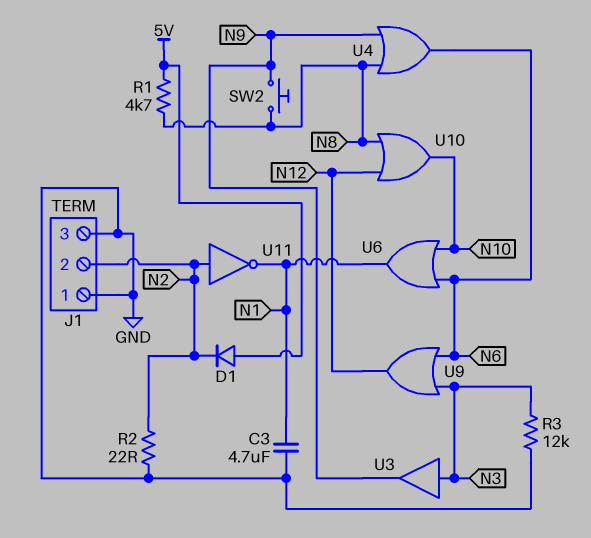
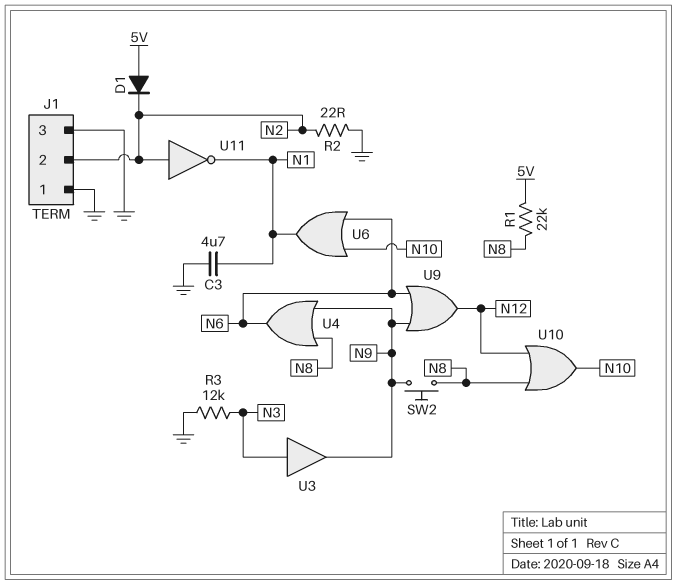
R1: 4.7k (5V, N8) -> 22k (5V, N8)
U9: OR (in N3, in N6, out N12) -> OR (in N6, in N9, out N12)

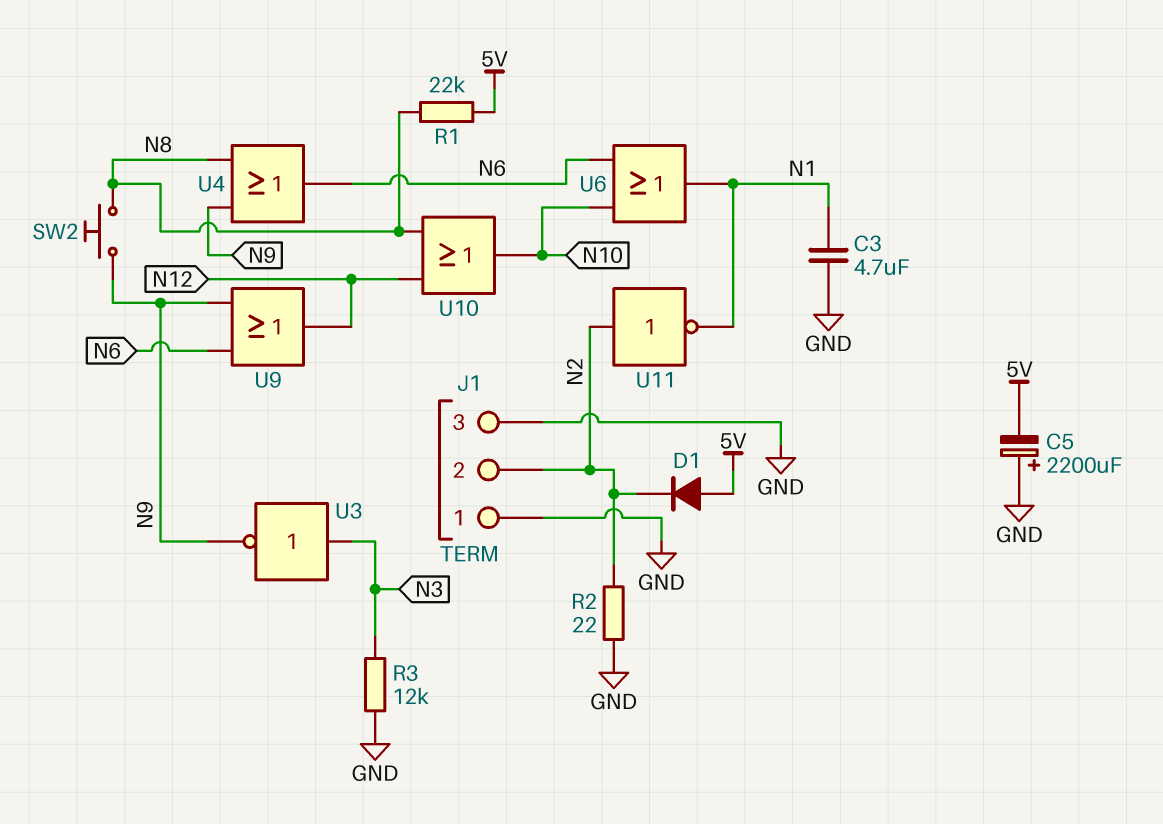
C5: none -> 2200uF (plus GND, minus 5V)
U3: buffer (in N3, out N9) -> NOT (in N3, out N9)

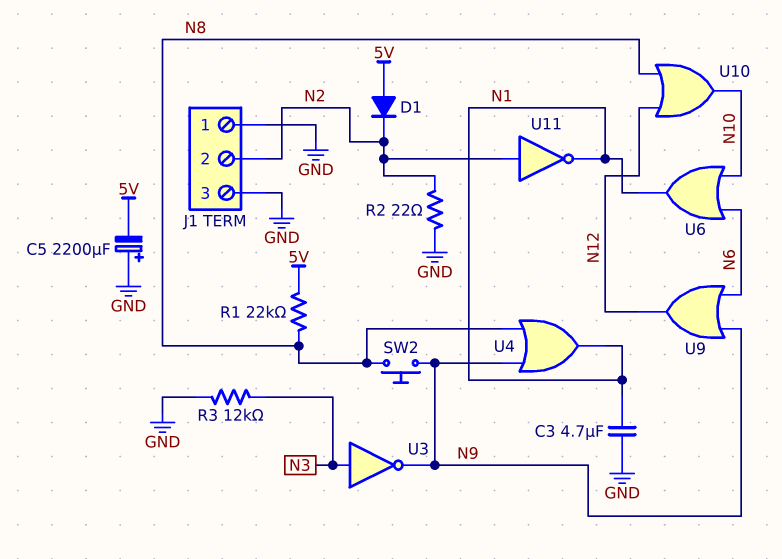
U4: OR (in N8, in N9, out N6) -> OR (in N8, in N9, out N1)

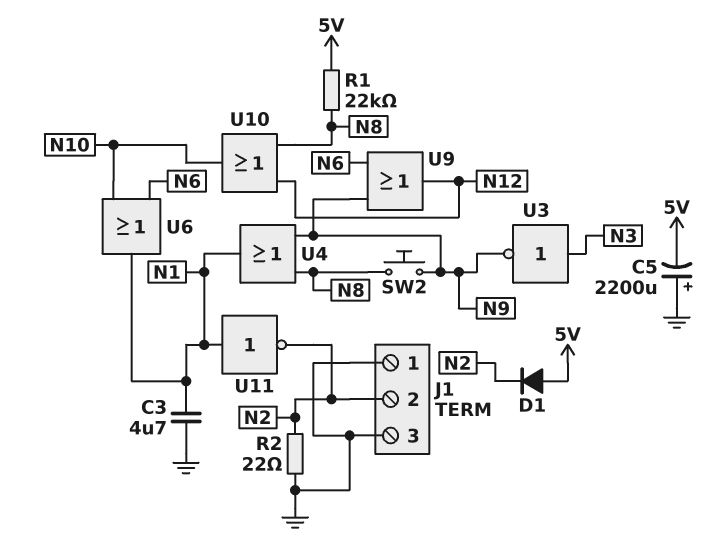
R3: 12k (GND, N3) -> none
U11: NOT (in N2, out N1) -> NOT (in N1, out N2)

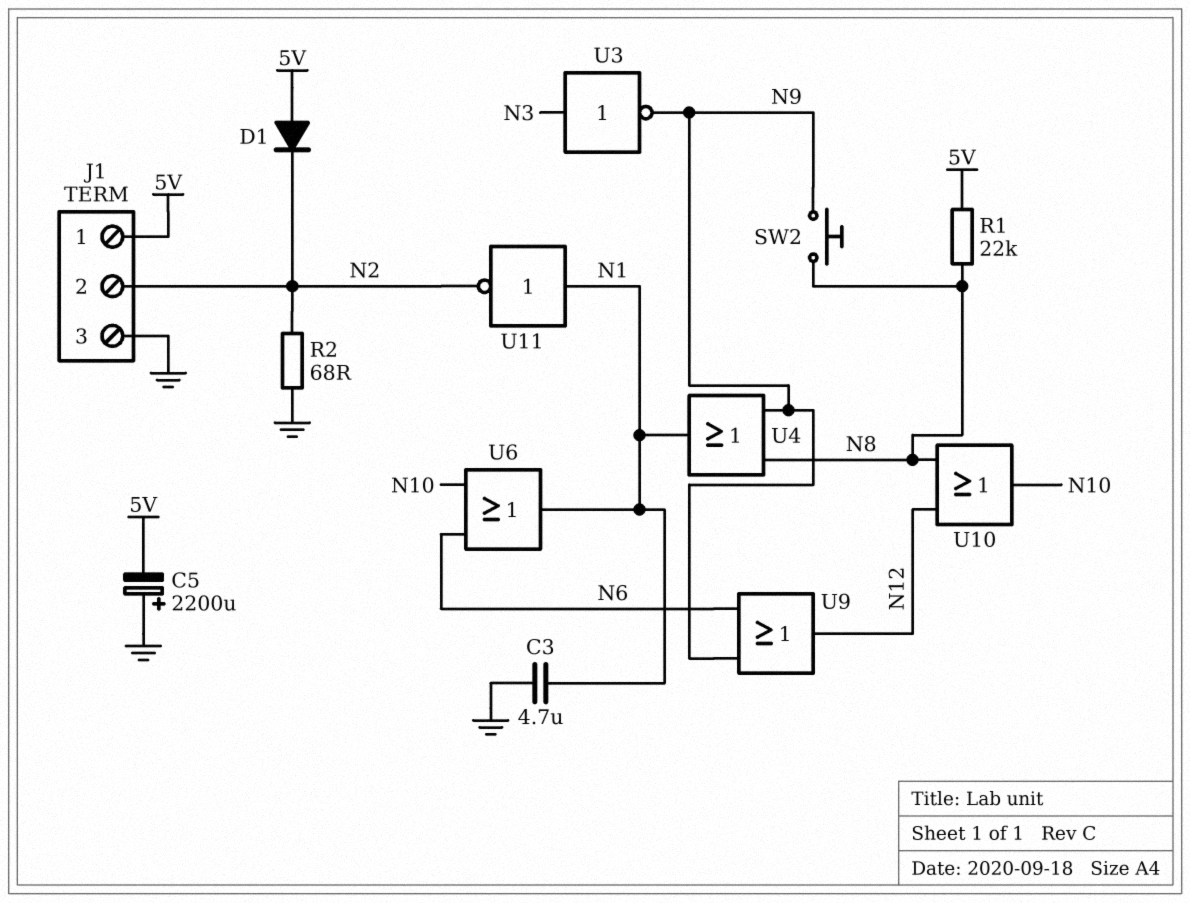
J1 pin 1: GND -> 5V
R2: 22 (GND, N2) -> 68 (GND, N2)

